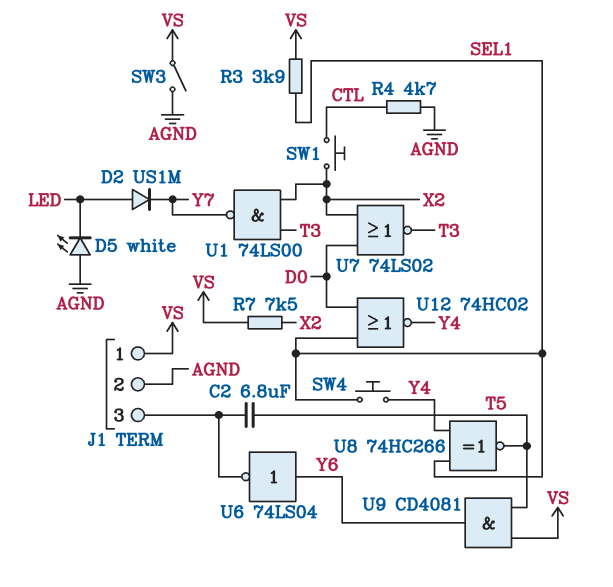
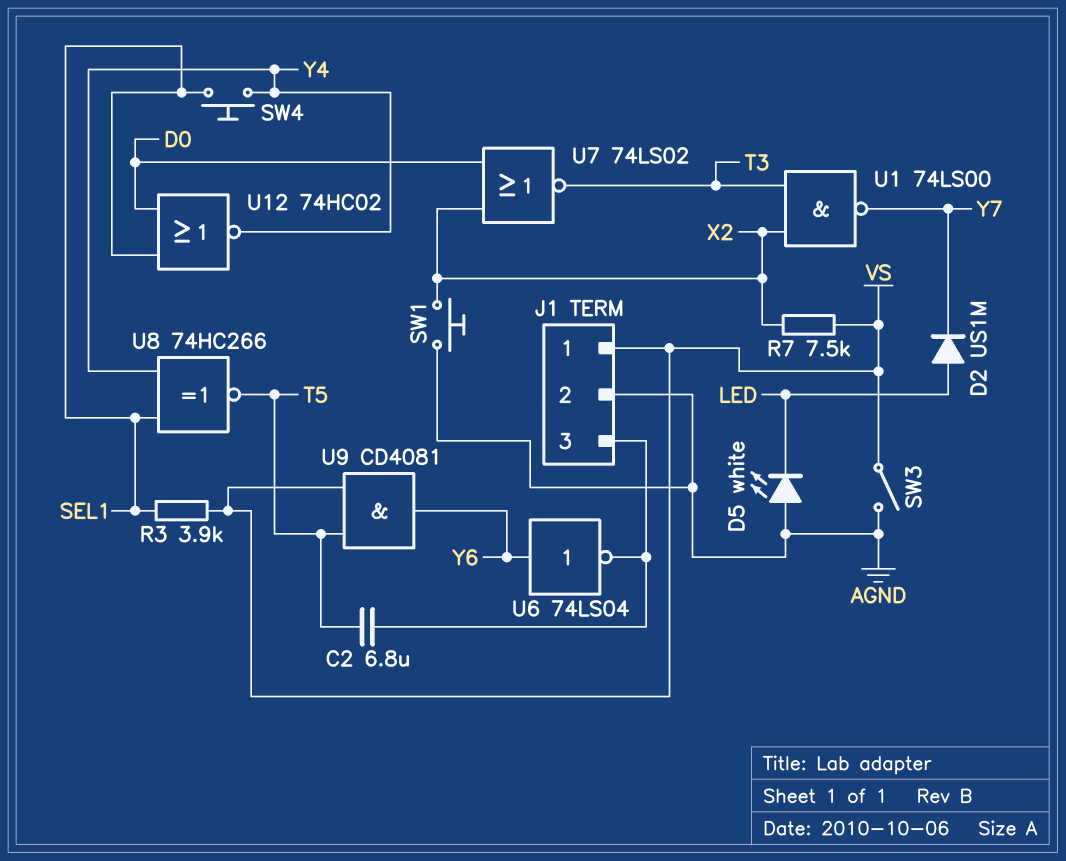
R4: 4.7k (AGND, CTL) -> none
SW1: button (CTL, X2) -> button (AGND, X2)

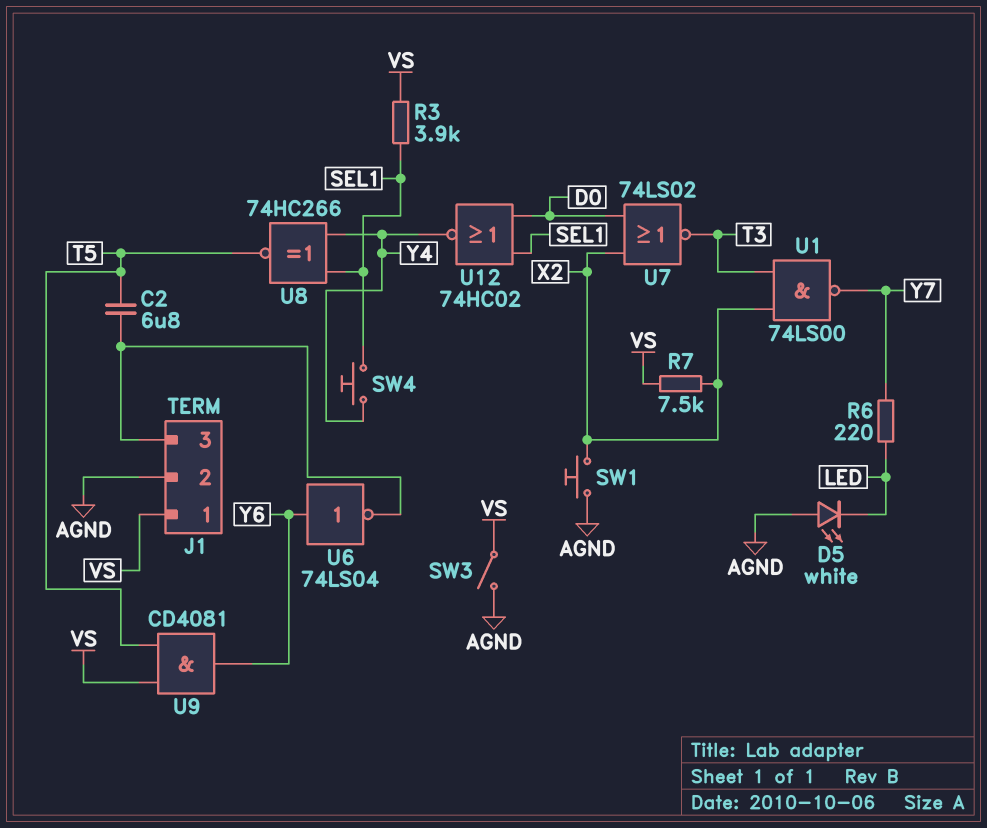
D2: diode US1M (A LED, K Y7) -> none
R6: none -> 220 (LED, Y7)

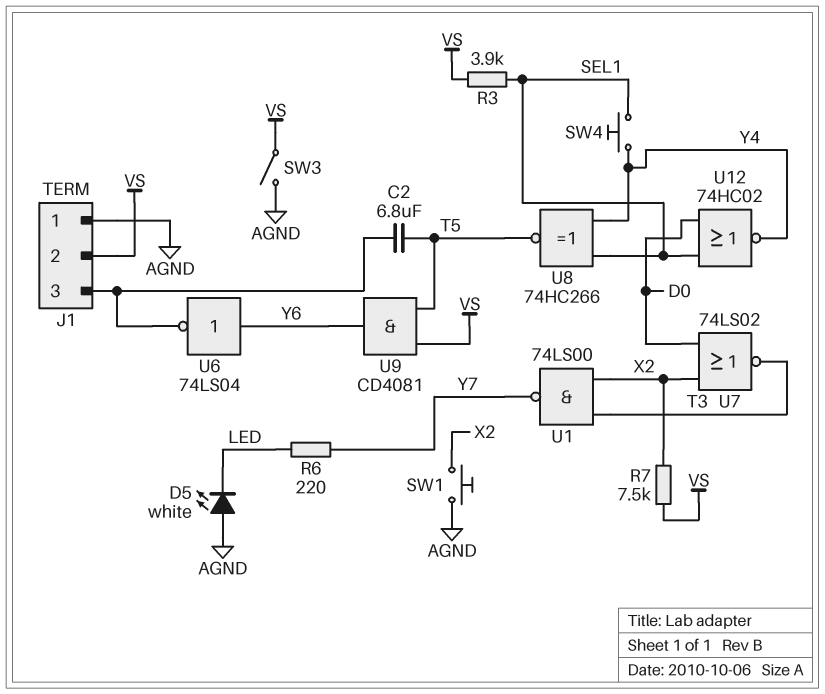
J1 pin 1: VS -> AGND
J1 pin 2: AGND -> VS

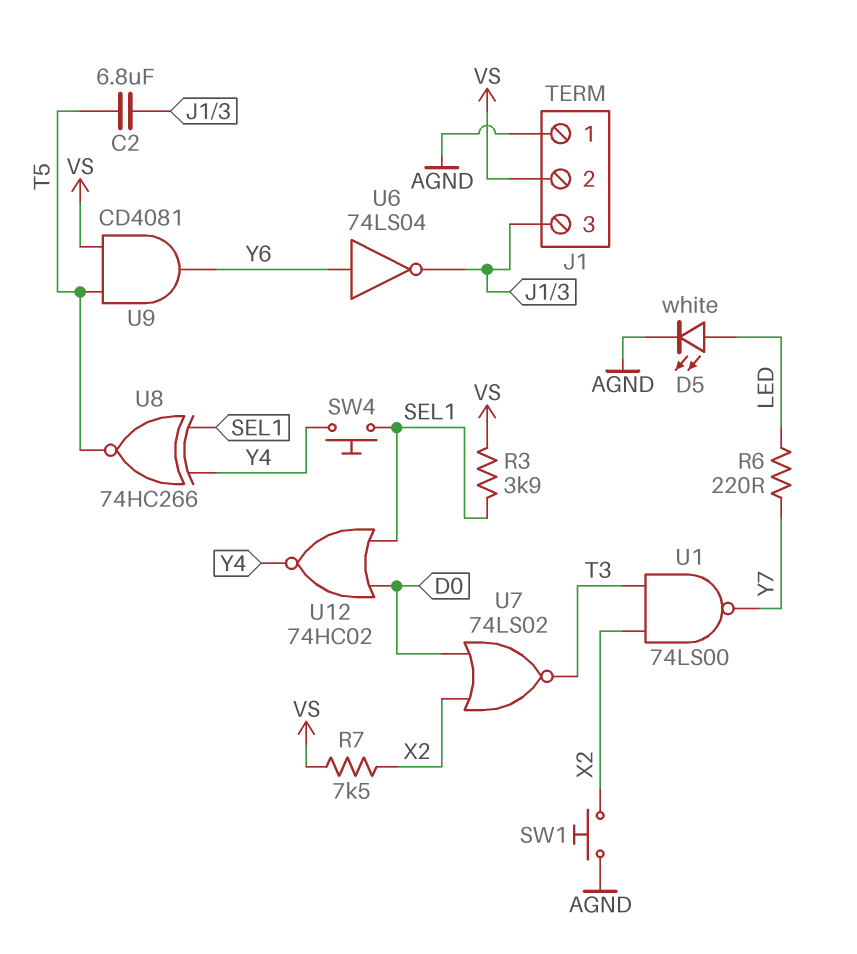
D5: LED white (A AGND, K LED) -> LED white (A LED, K AGND)
SW3: switch (AGND, VS) -> none

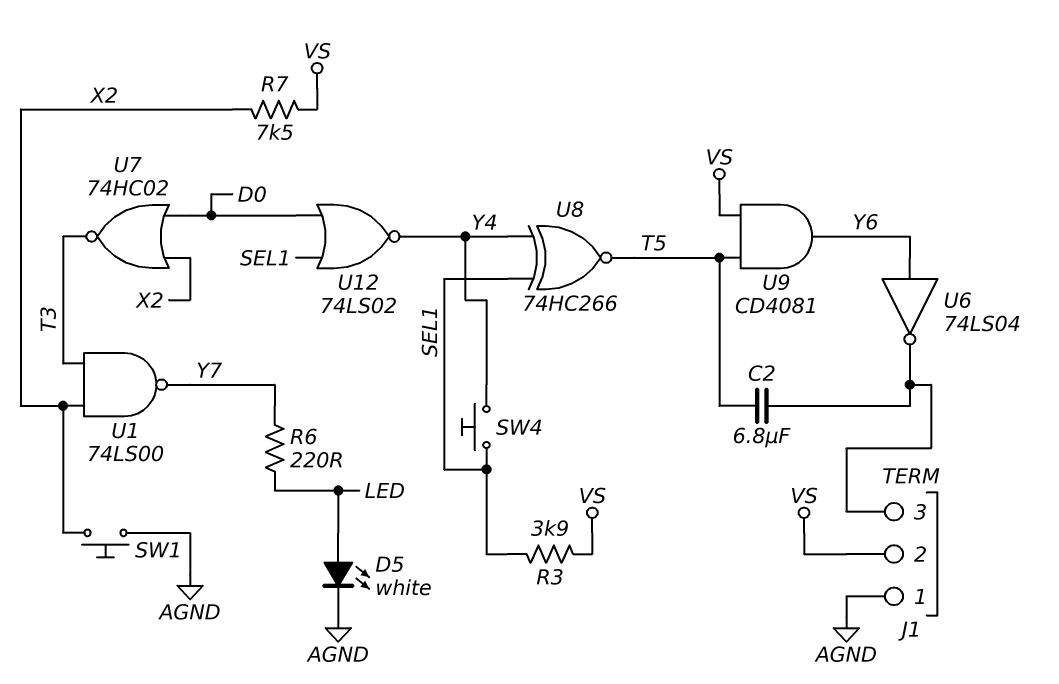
U7: NOR 74LS02 (in D0, in X2, out T3) -> NOR 74HC02 (in D0, in X2, out T3)
U12: NOR 74HC02 (in D0, in SEL1, out Y4) -> NOR 74LS02 (in D0, in SEL1, out Y4)

